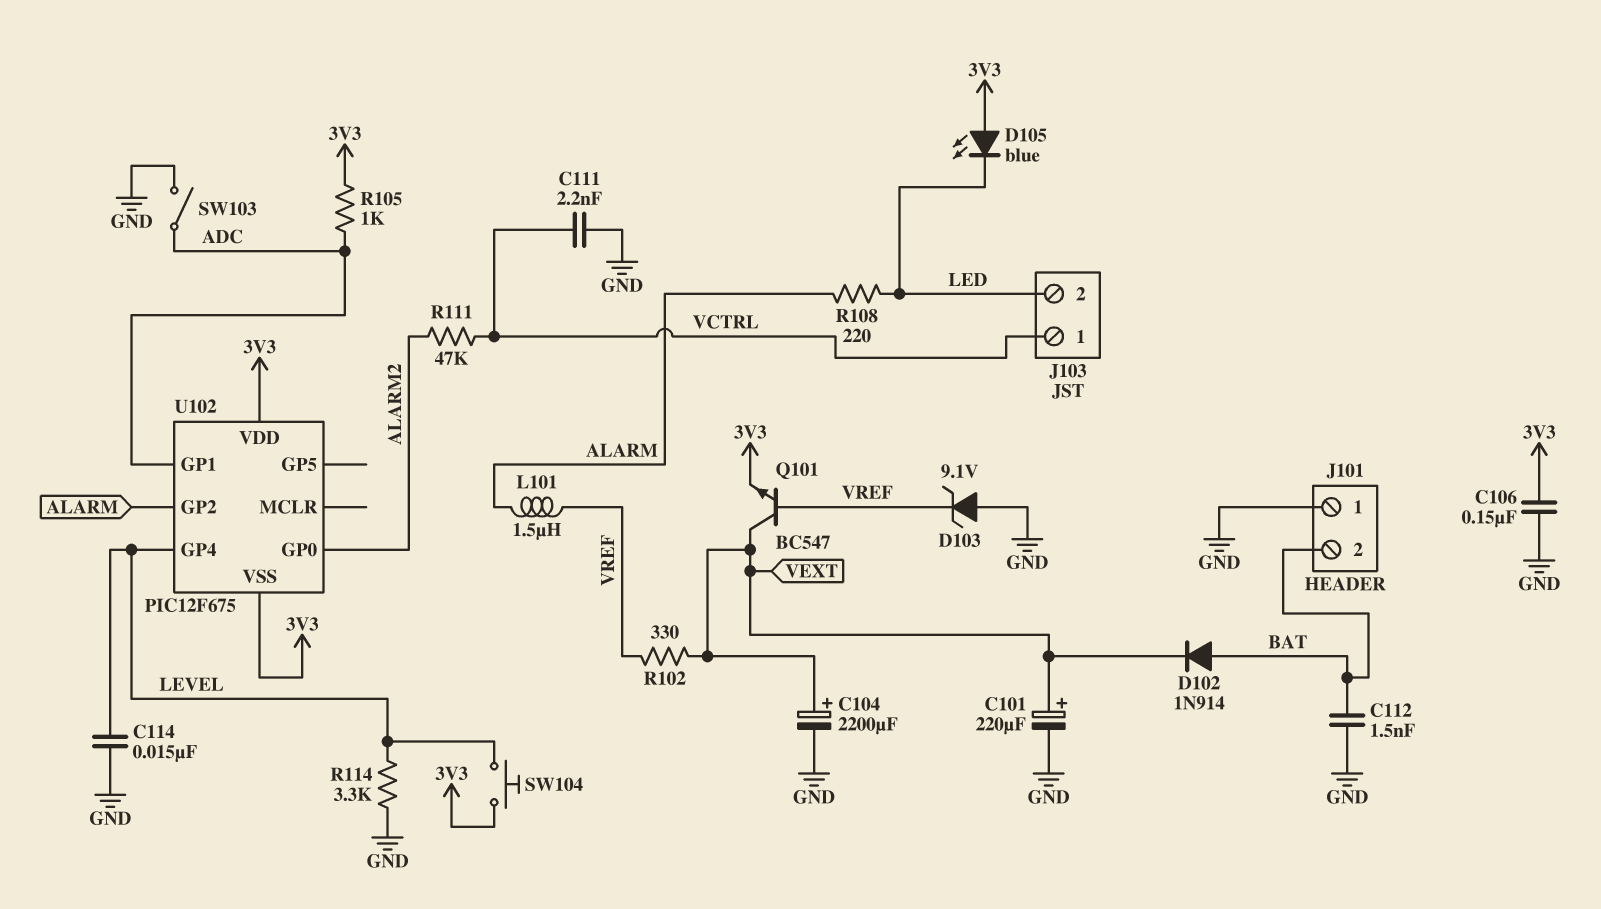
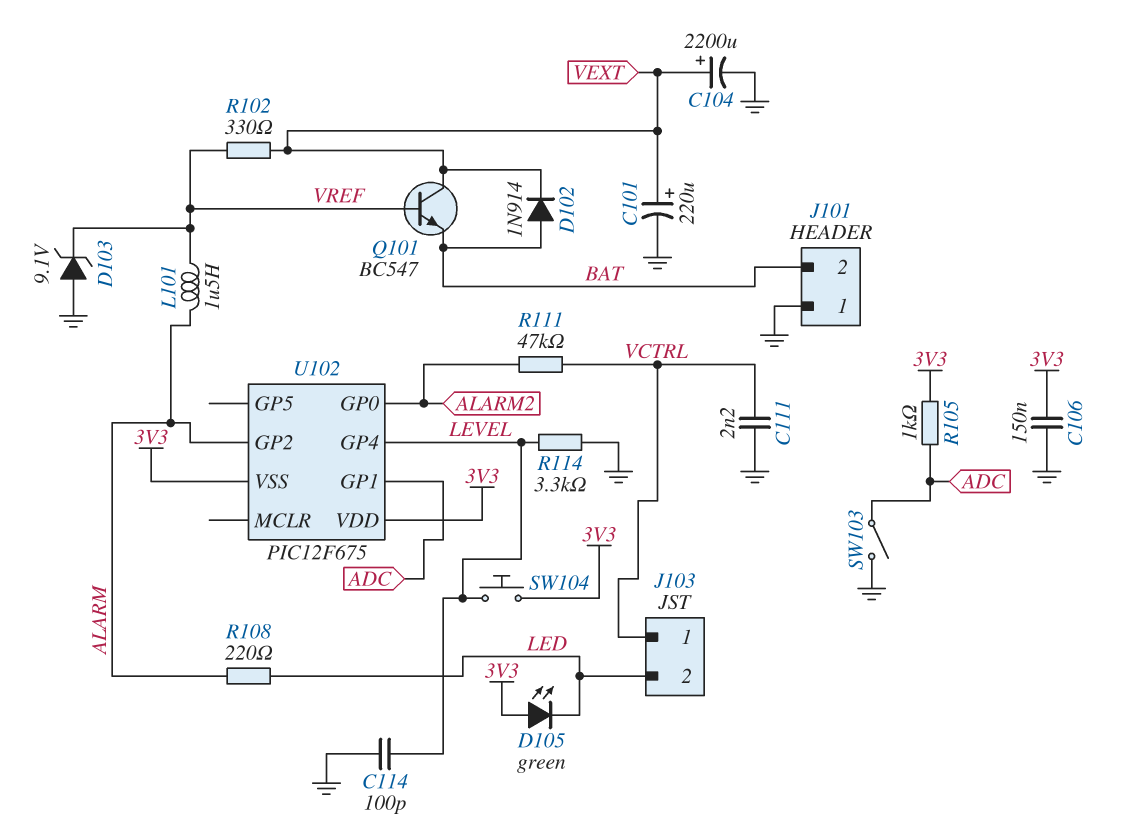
C112: 1.5nF (BAT, GND) -> none
C114: 15nF (GND, LEVEL) -> 100pF (GND, LEVEL)
D105: LED blue (A 3V3, K LED) -> LED green (A 3V3, K LED)
Q101: NPN BC547 (B VREF, C VEXT, E 3V3) -> NPN BC547 (B VREF, C VEXT, E BAT)

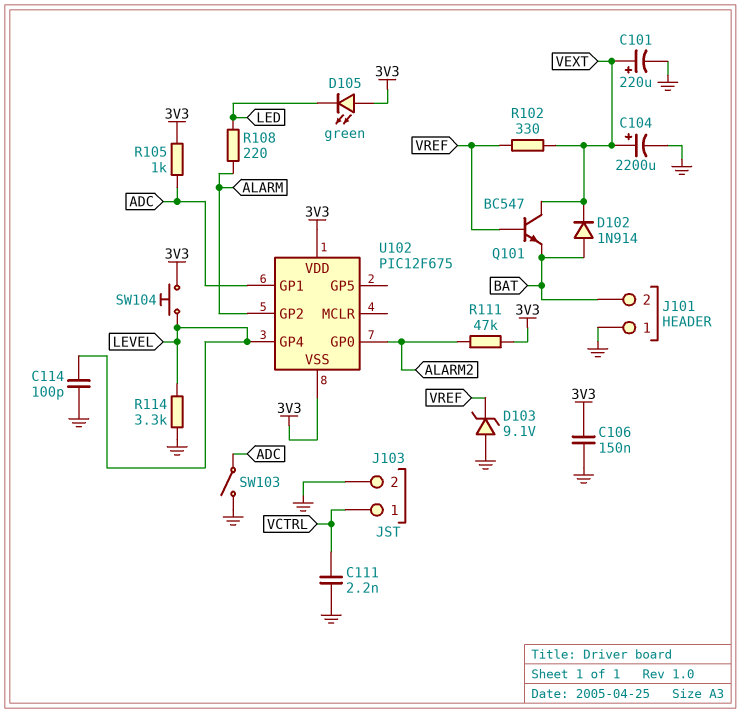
J103 pin 2: LED -> GND
L101: 1.5uH (ALARM, VREF) -> none
R111: 47k (ALARM2, VCTRL) -> 47k (3V3, ALARM2)

